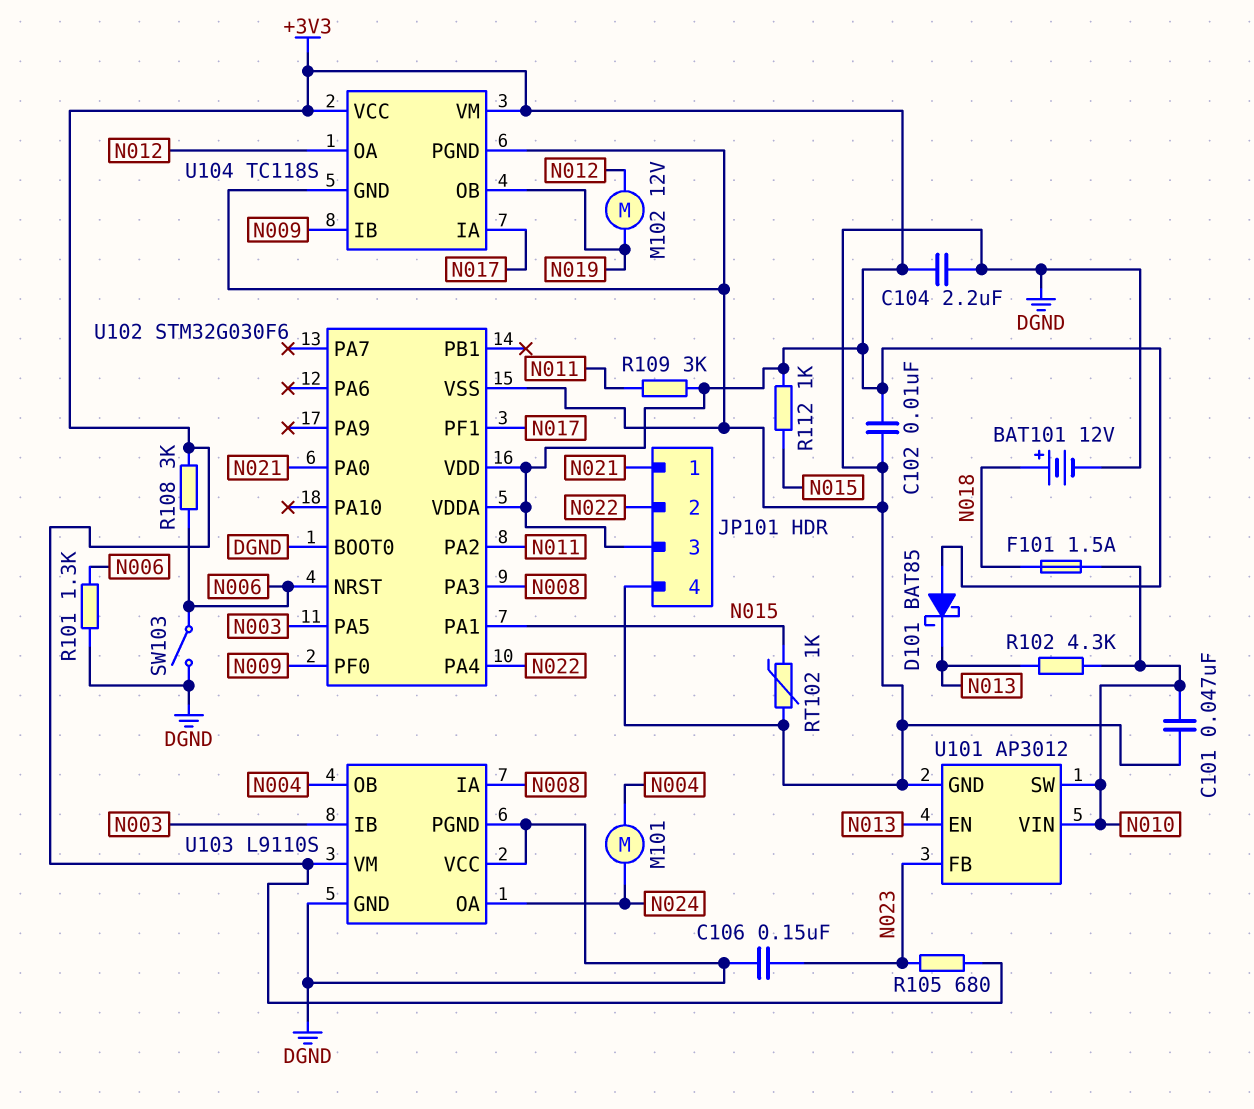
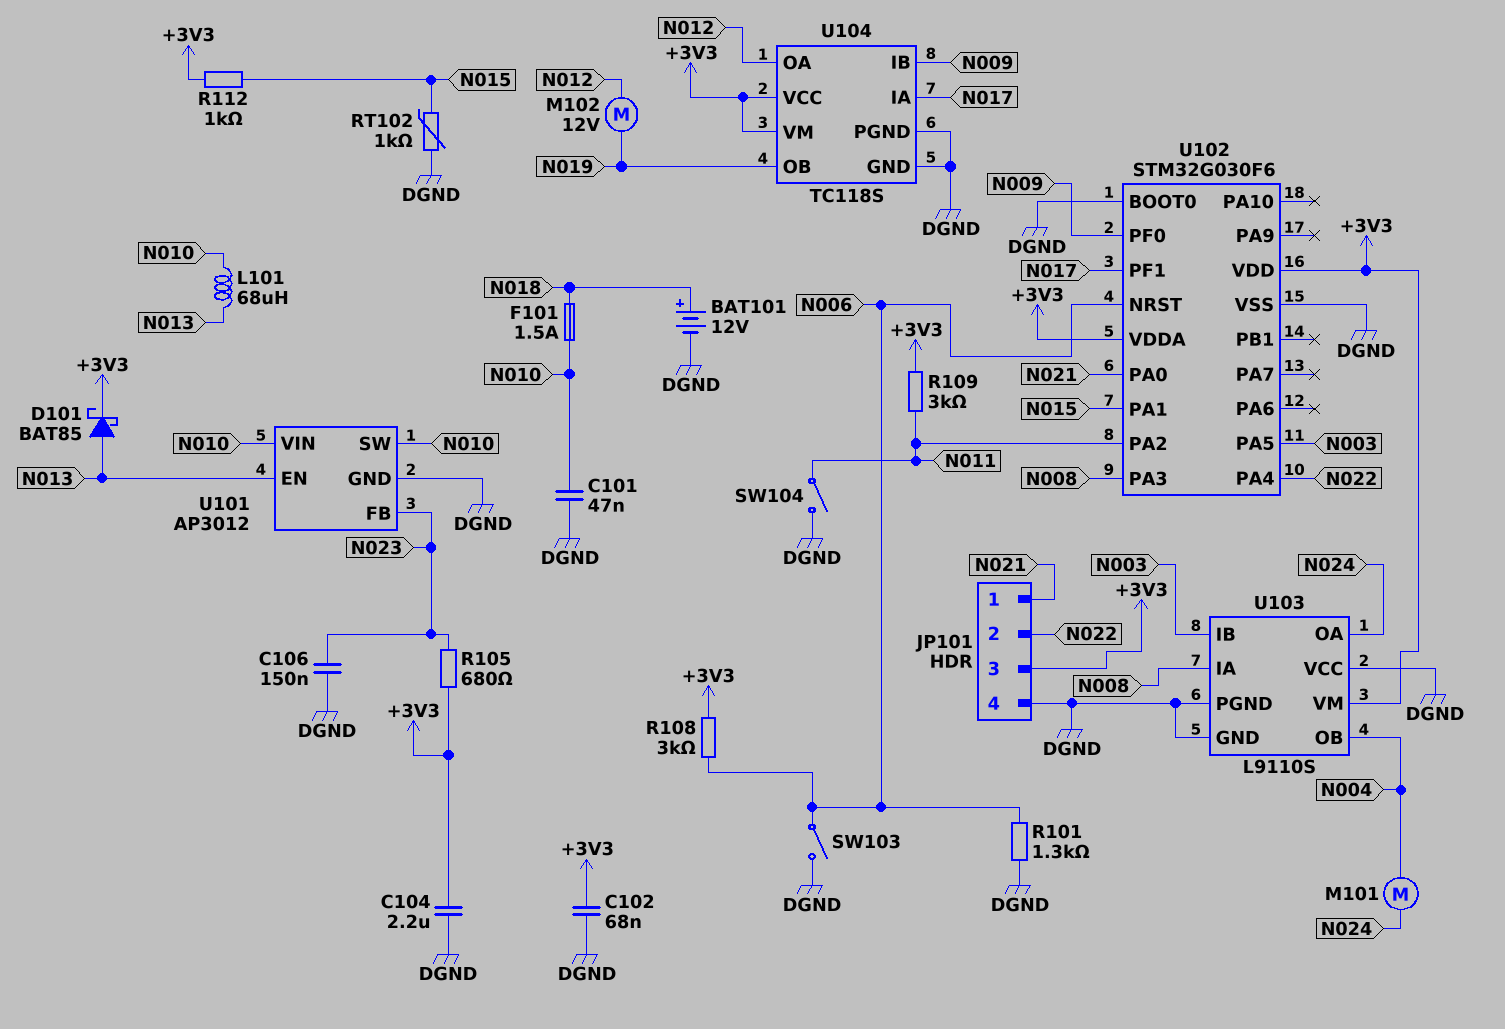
C102: 10nF (+3V3, DGND) -> 68nF (+3V3, DGND)
D101: schottky BAT85 (A +3V3, K N013) -> schottky BAT85 (A N013, K +3V3)
L101: none -> 68uH (N010, N013)
R102: 4.3k (N010, N013) -> none
SW104: none -> switch (DGND, N011)

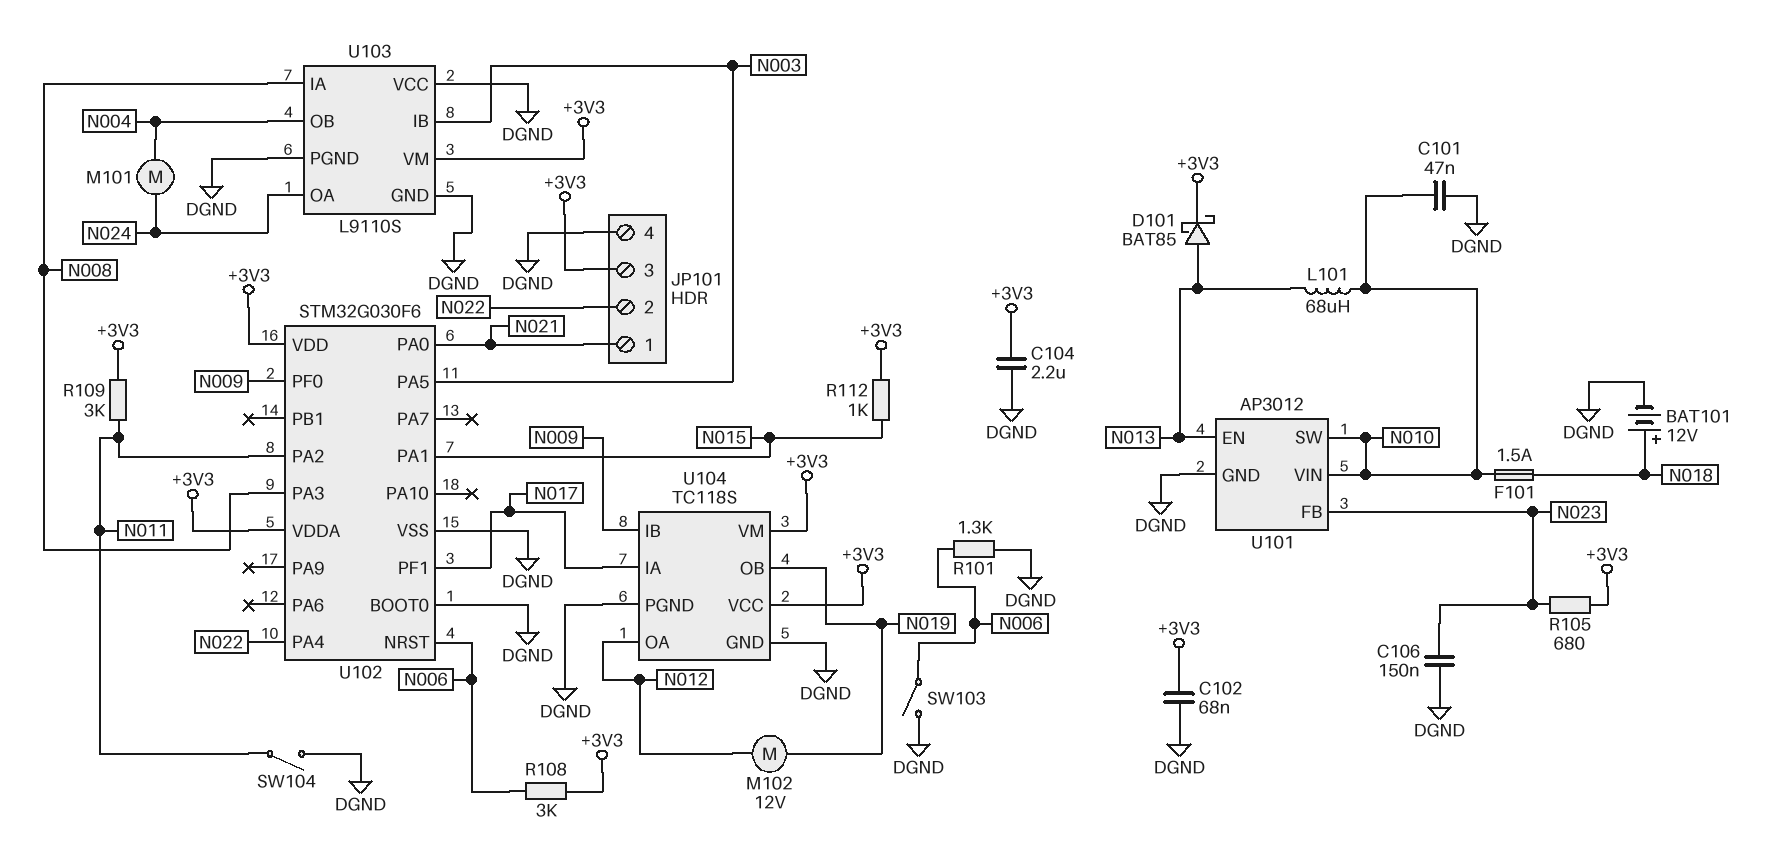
RT102: 1k (DGND, N015) -> none

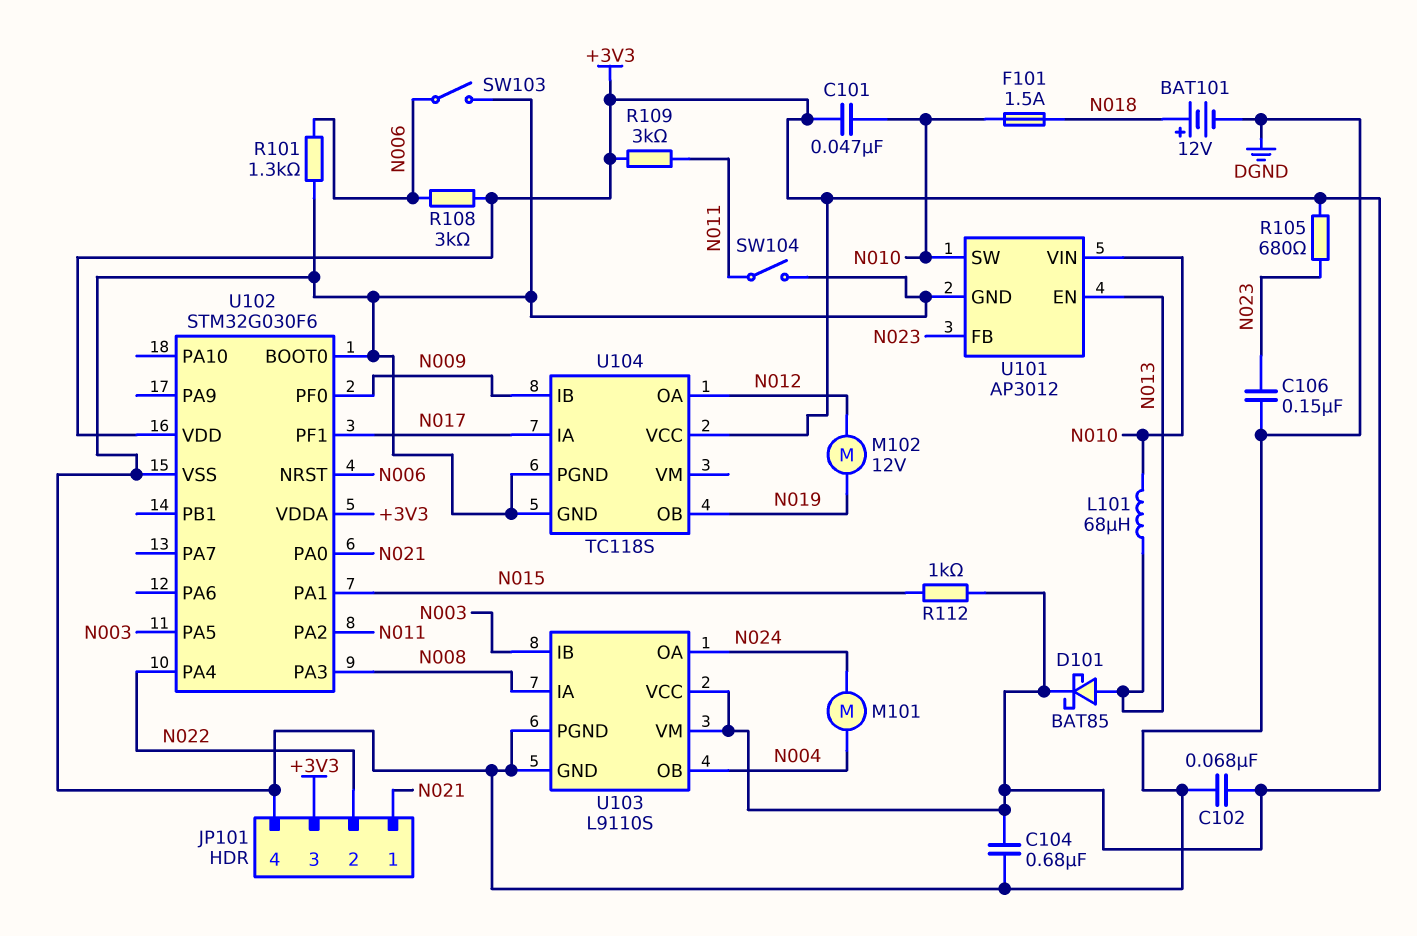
C101: 47nF (DGND, N010) -> 47nF (+3V3, N010)
C104: 2.2uF (+3V3, DGND) -> 680nF (+3V3, DGND)
U103 pin VCC: DGND -> +3V3
U104 pin VM: +3V3 -> none

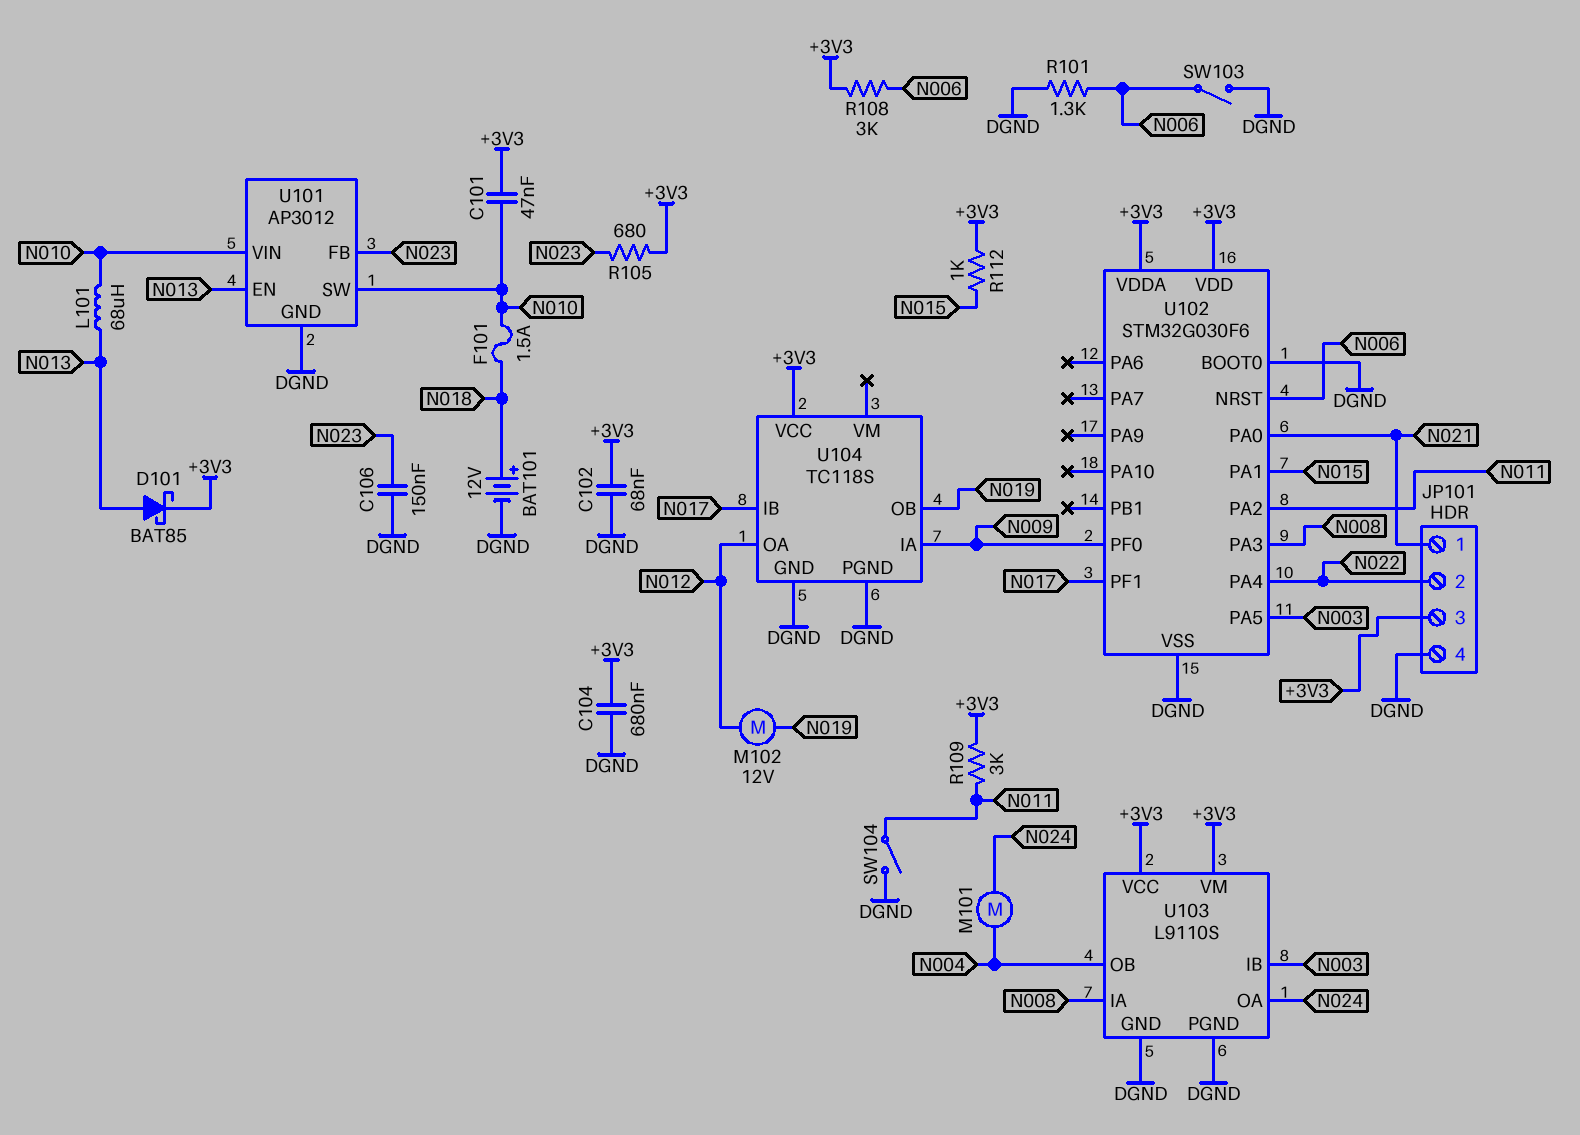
U104 pin IA: N017 -> N009
U104 pin IB: N009 -> N017

